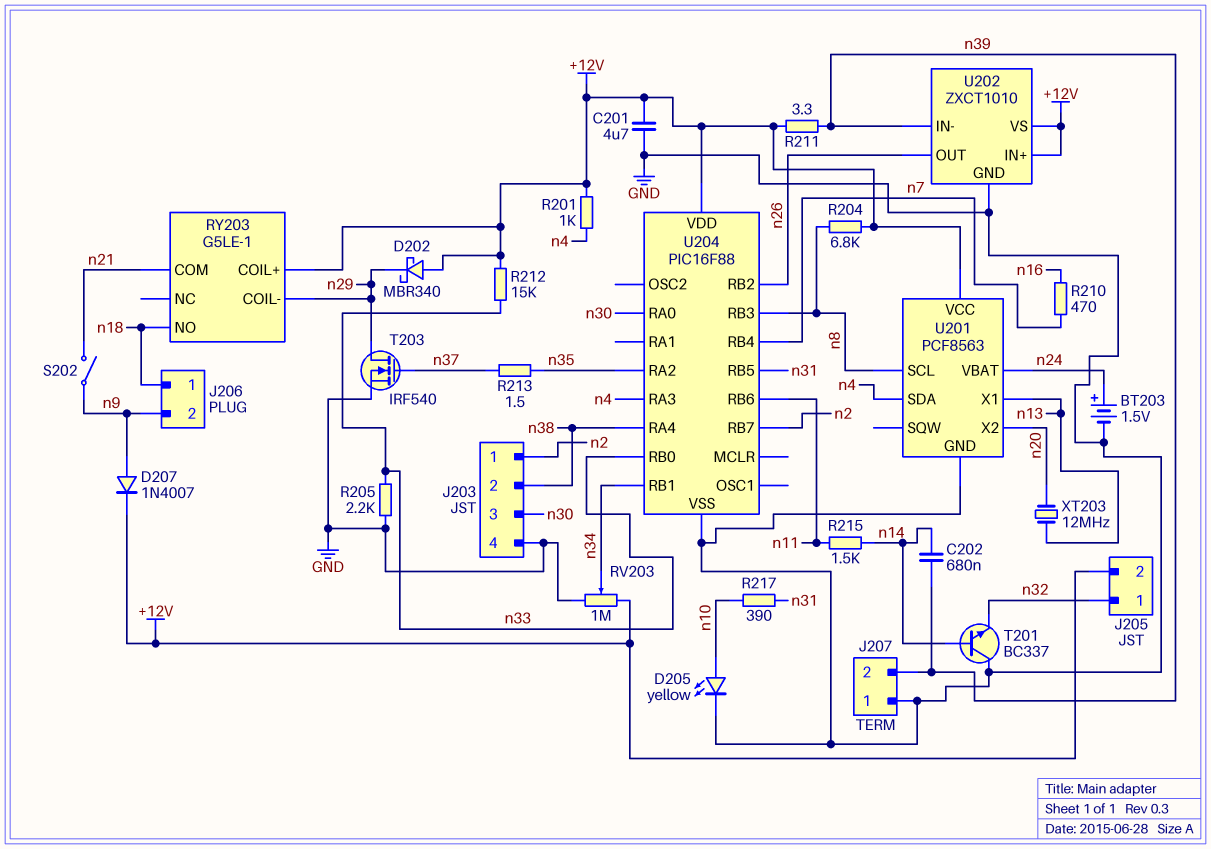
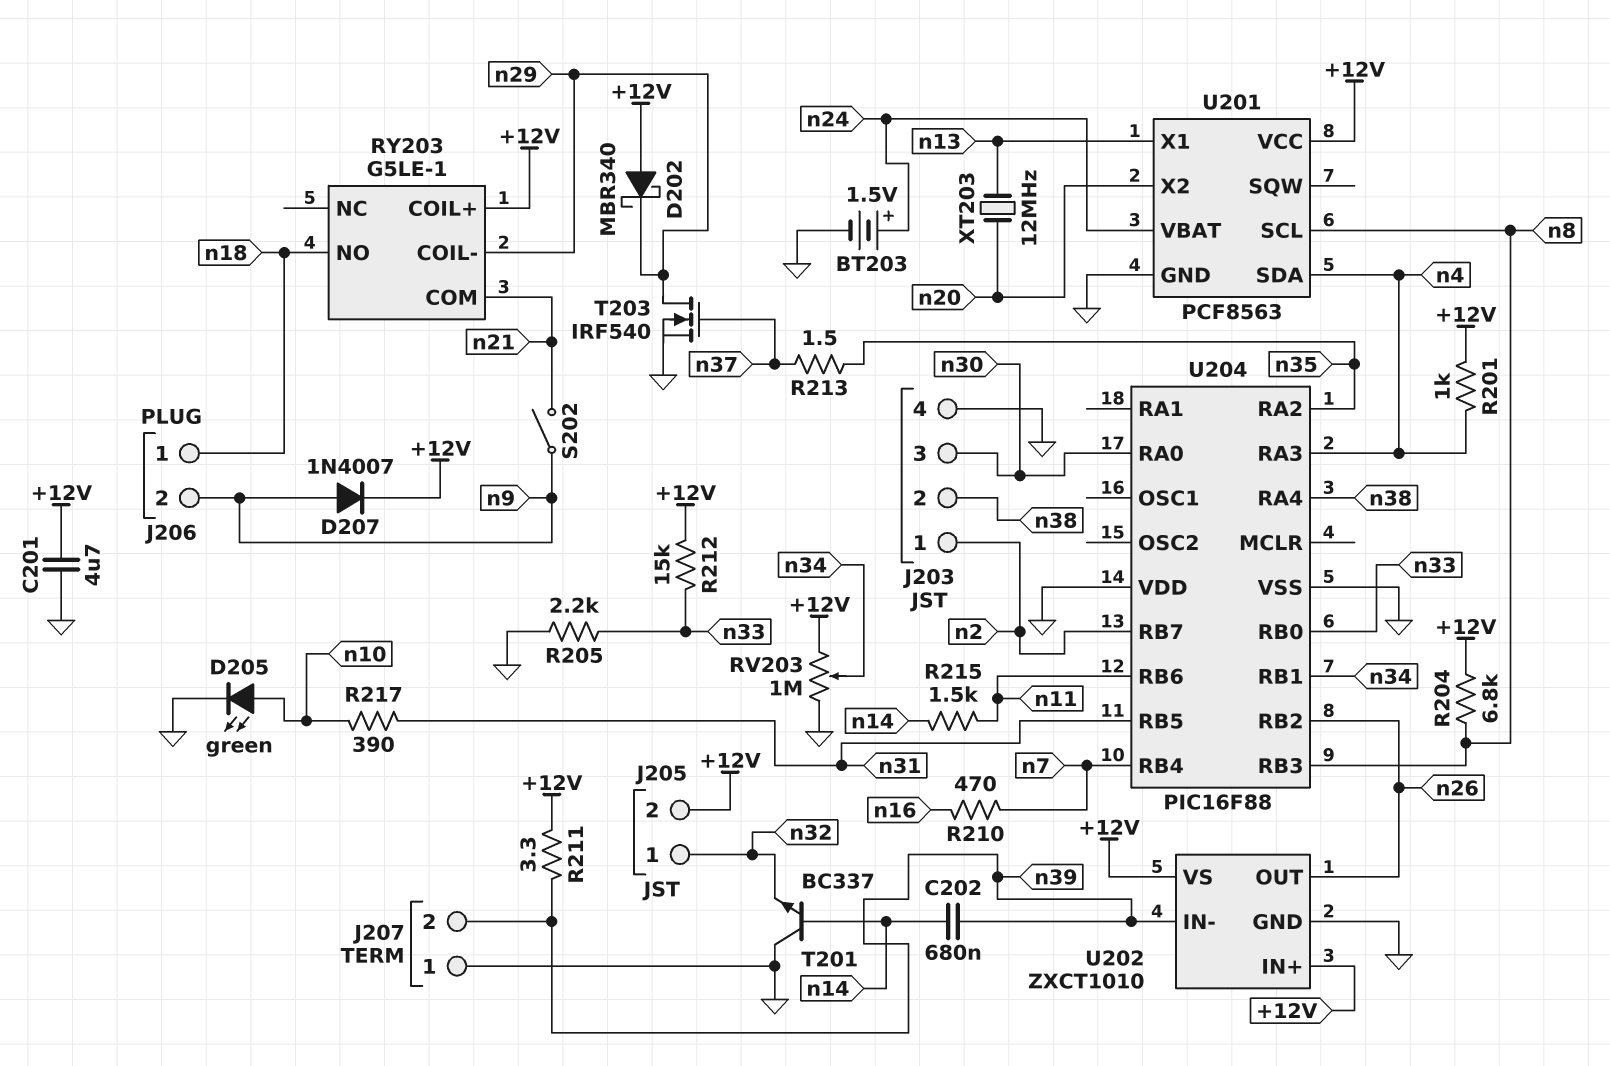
D205: LED yellow (A n10, K GND) -> LED green (A n10, K GND)
U204 pin VDD: +12V -> GND

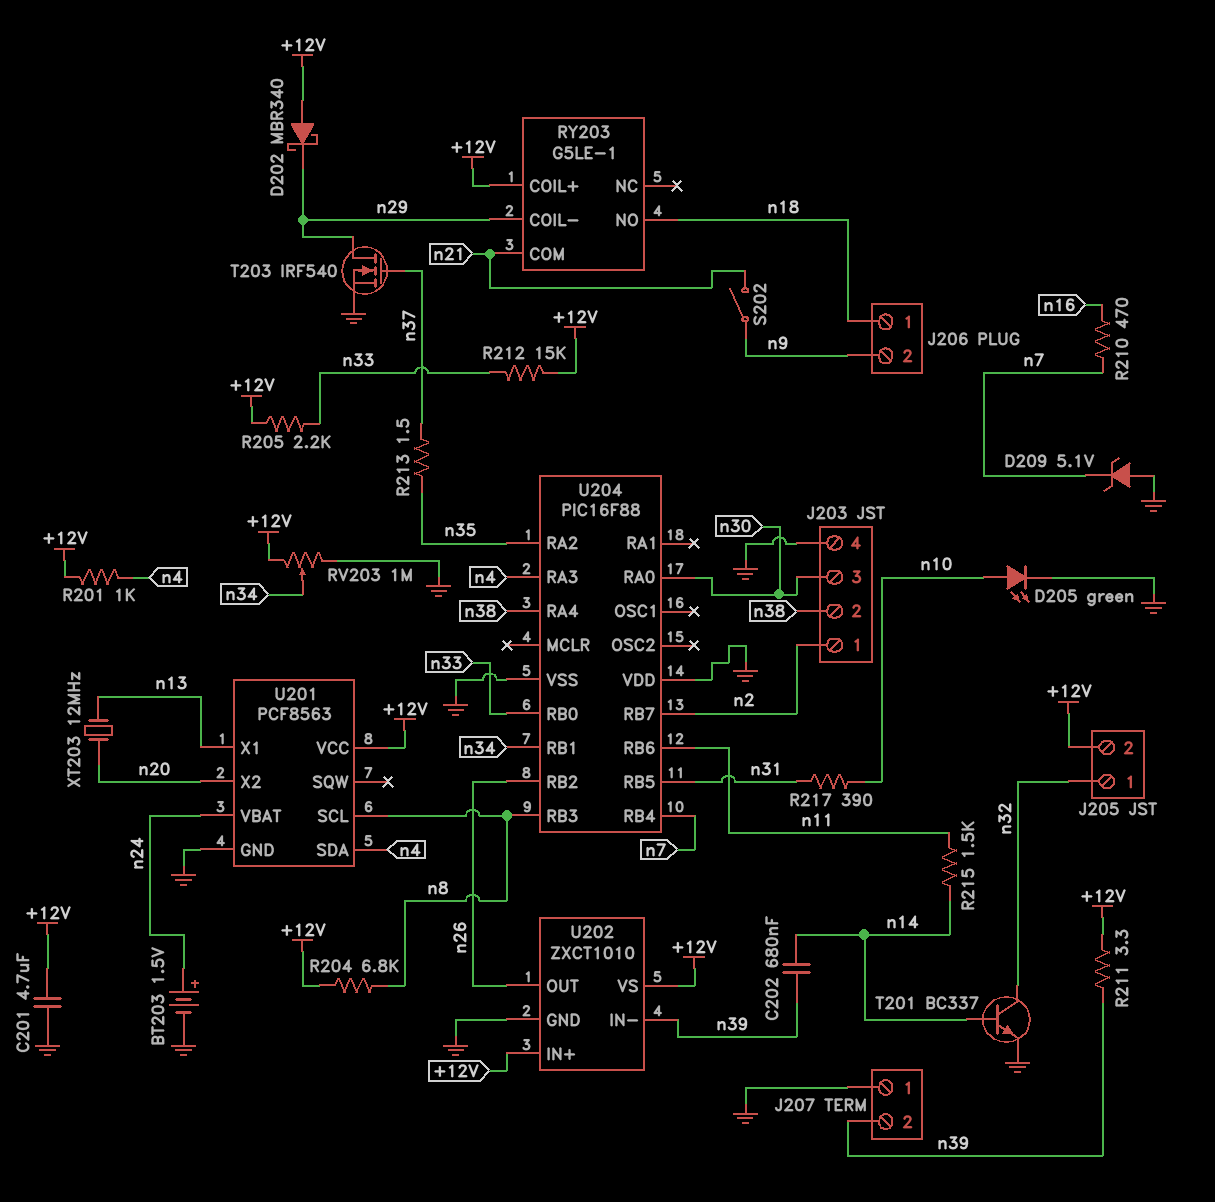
D207: diode 1N4007 (A n9, K +12V) -> none
D209: none -> zener 5.1V (A GND, K n7)
R205: 2.2k (GND, n33) -> 2.2k (+12V, n33)
T201: NPN BC337 (B n14, C GND, E n32) -> NPN BC337 (B n14, C n32, E GND)

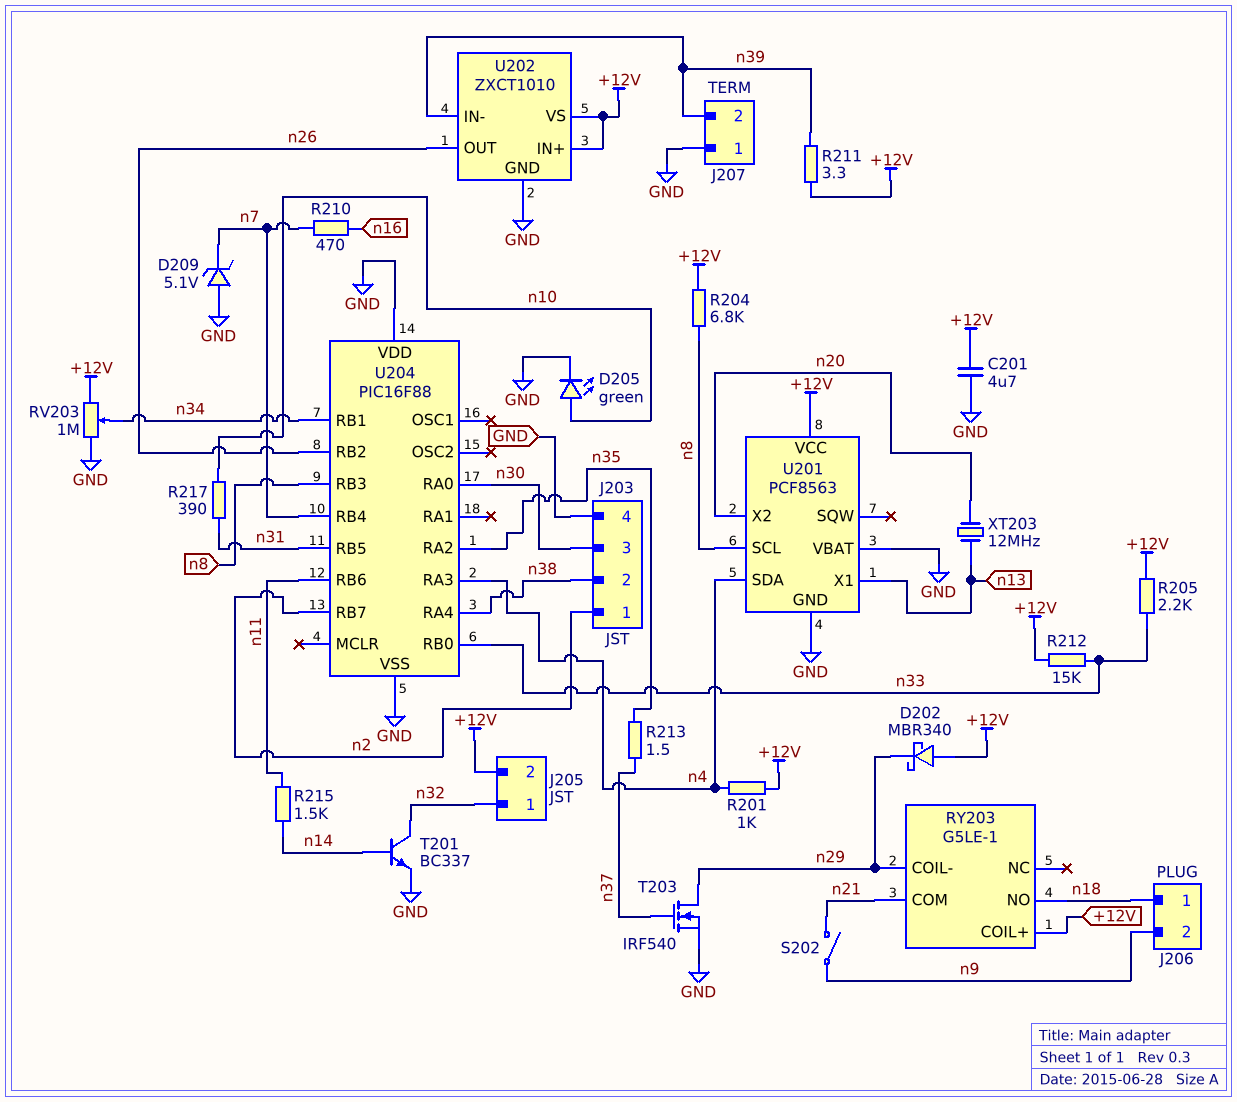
BT203: 1.5V (plus n24, minus GND) -> none
C202: 680nF (n14, n39) -> none
U201 pin VBAT: n24 -> GND

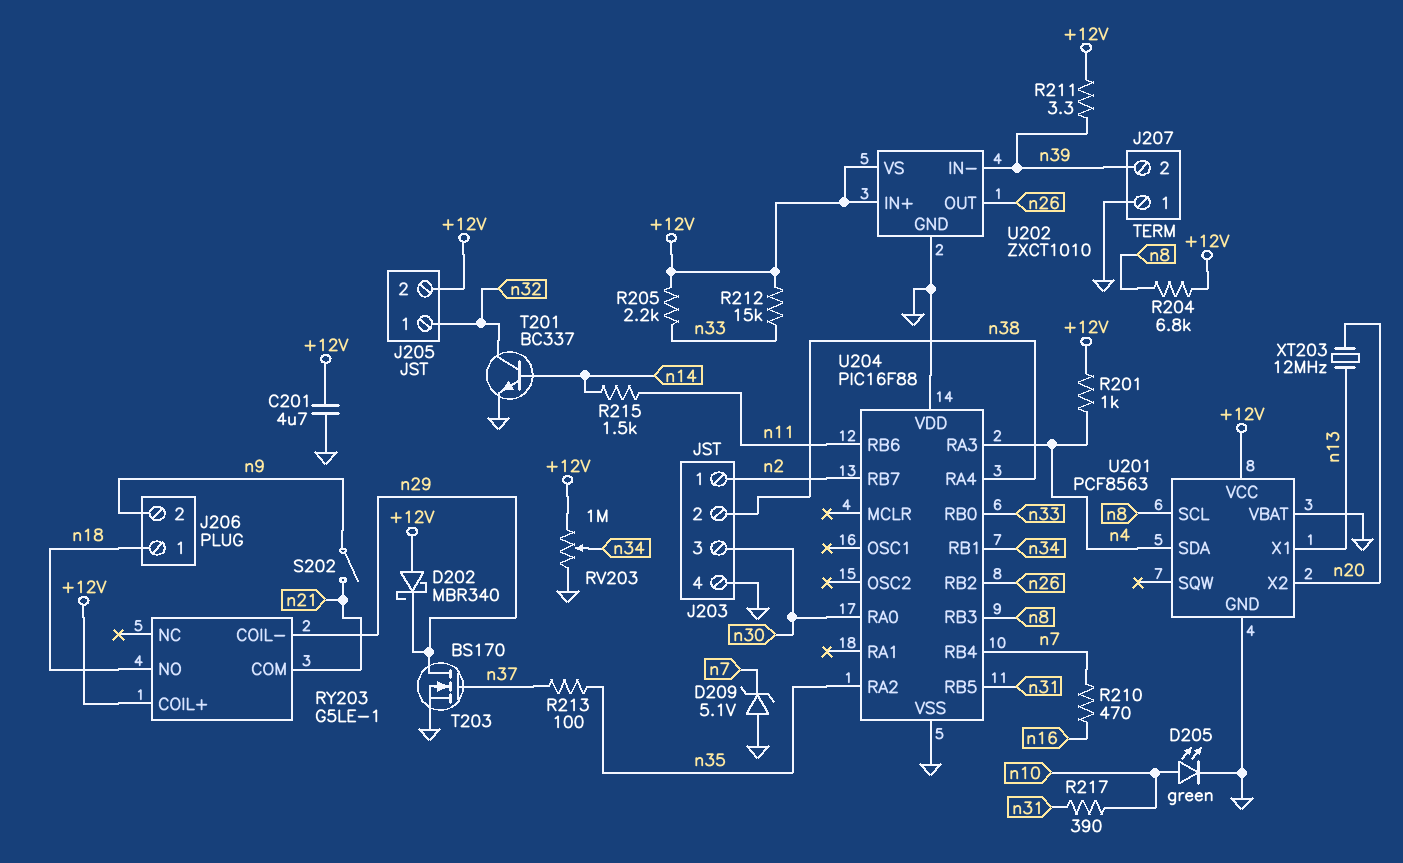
R213: 1.5 (n35, n37) -> 100 (n35, n37)
T203: NMOS IRF540 (G n37, D n29, S GND) -> NMOS BS170 (G n37, D n29, S GND)

